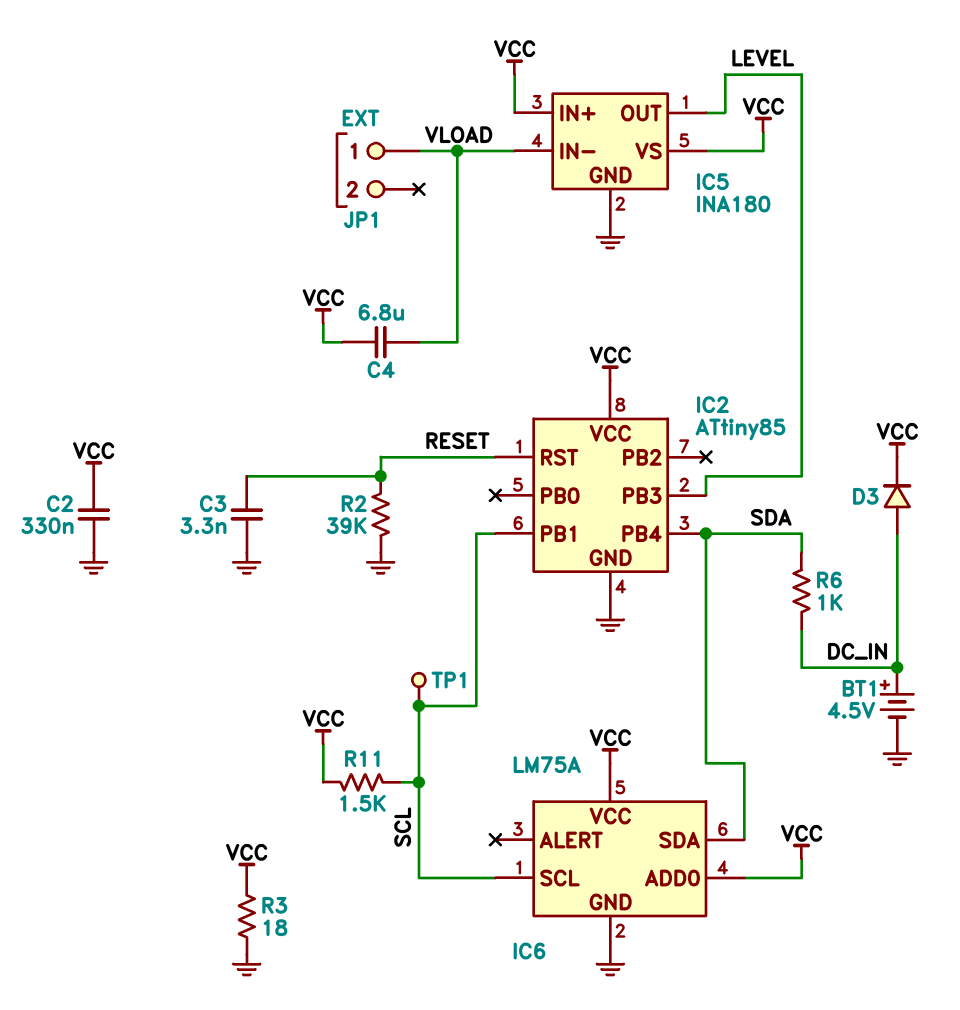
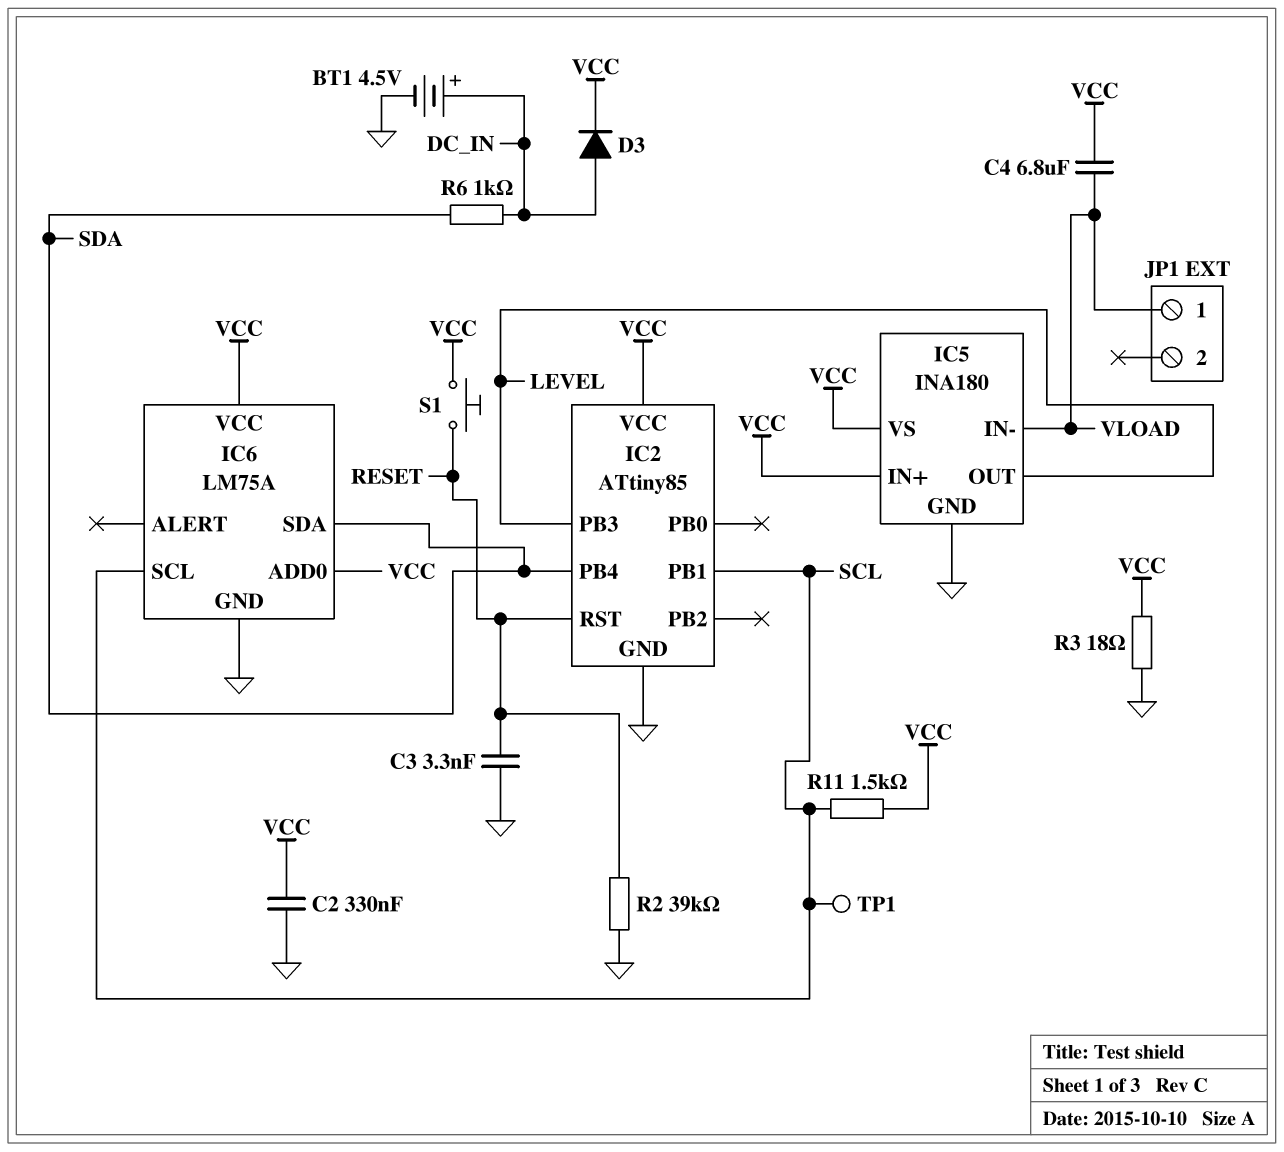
S1: none -> button (RESET, VCC)

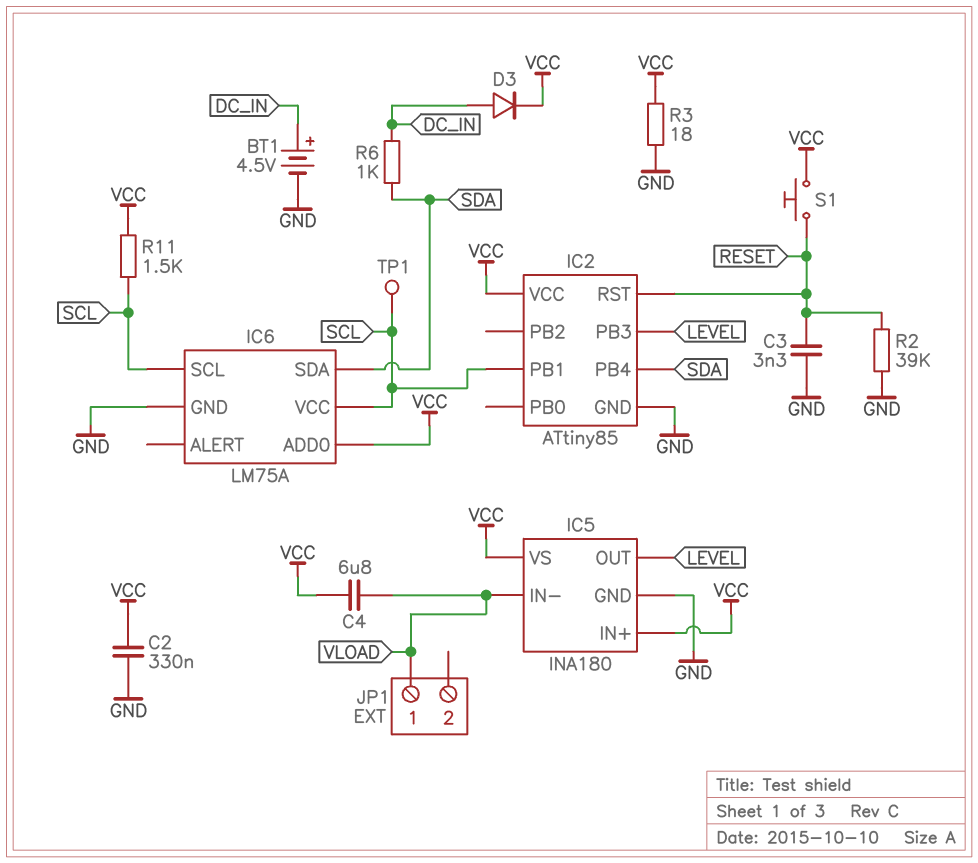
IC6 pin VCC: VCC -> SCL

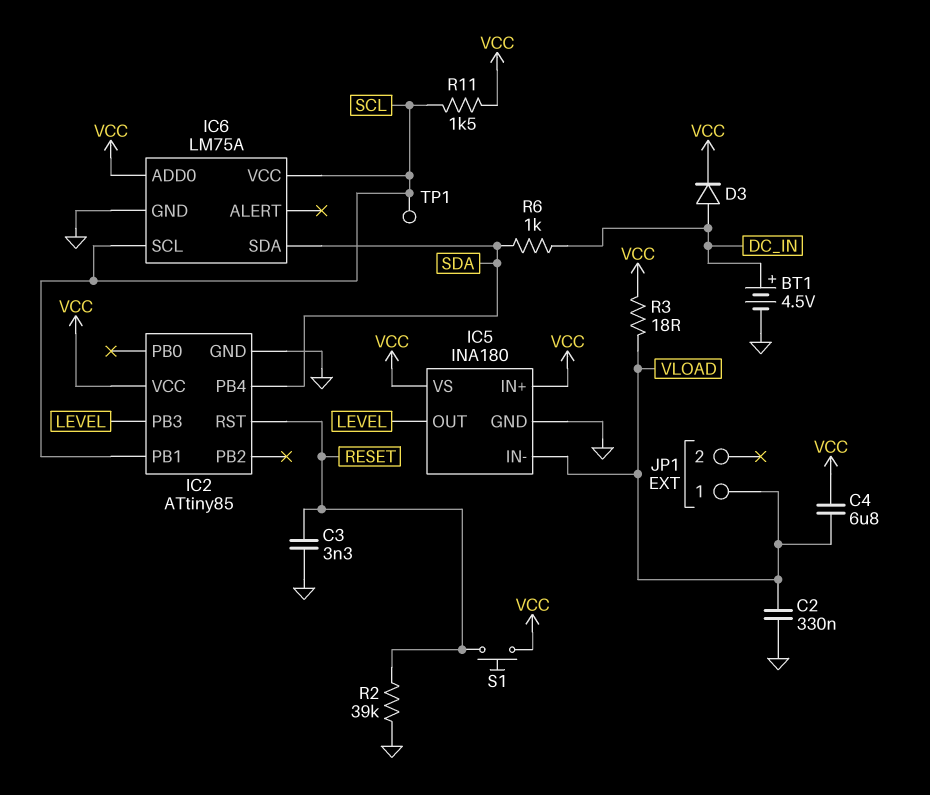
C2: 330nF (GND, VCC) -> 330nF (GND, VLOAD)
R3: 18 (GND, VCC) -> 18 (VCC, VLOAD)

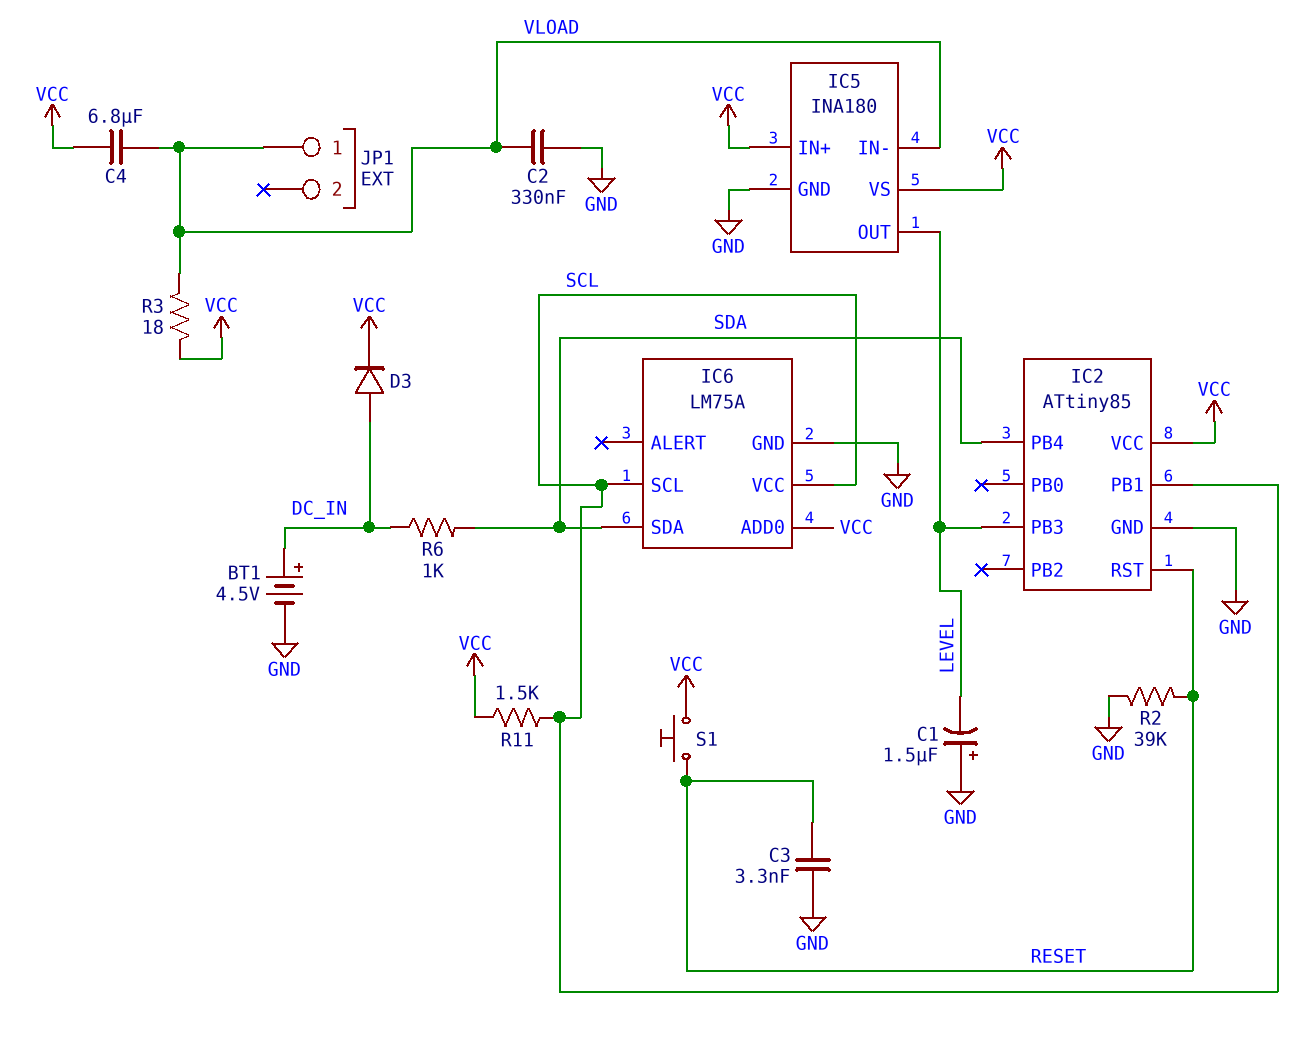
C1: none -> 1.5uF (plus GND, minus LEVEL)
TP1: test point (SCL) -> none

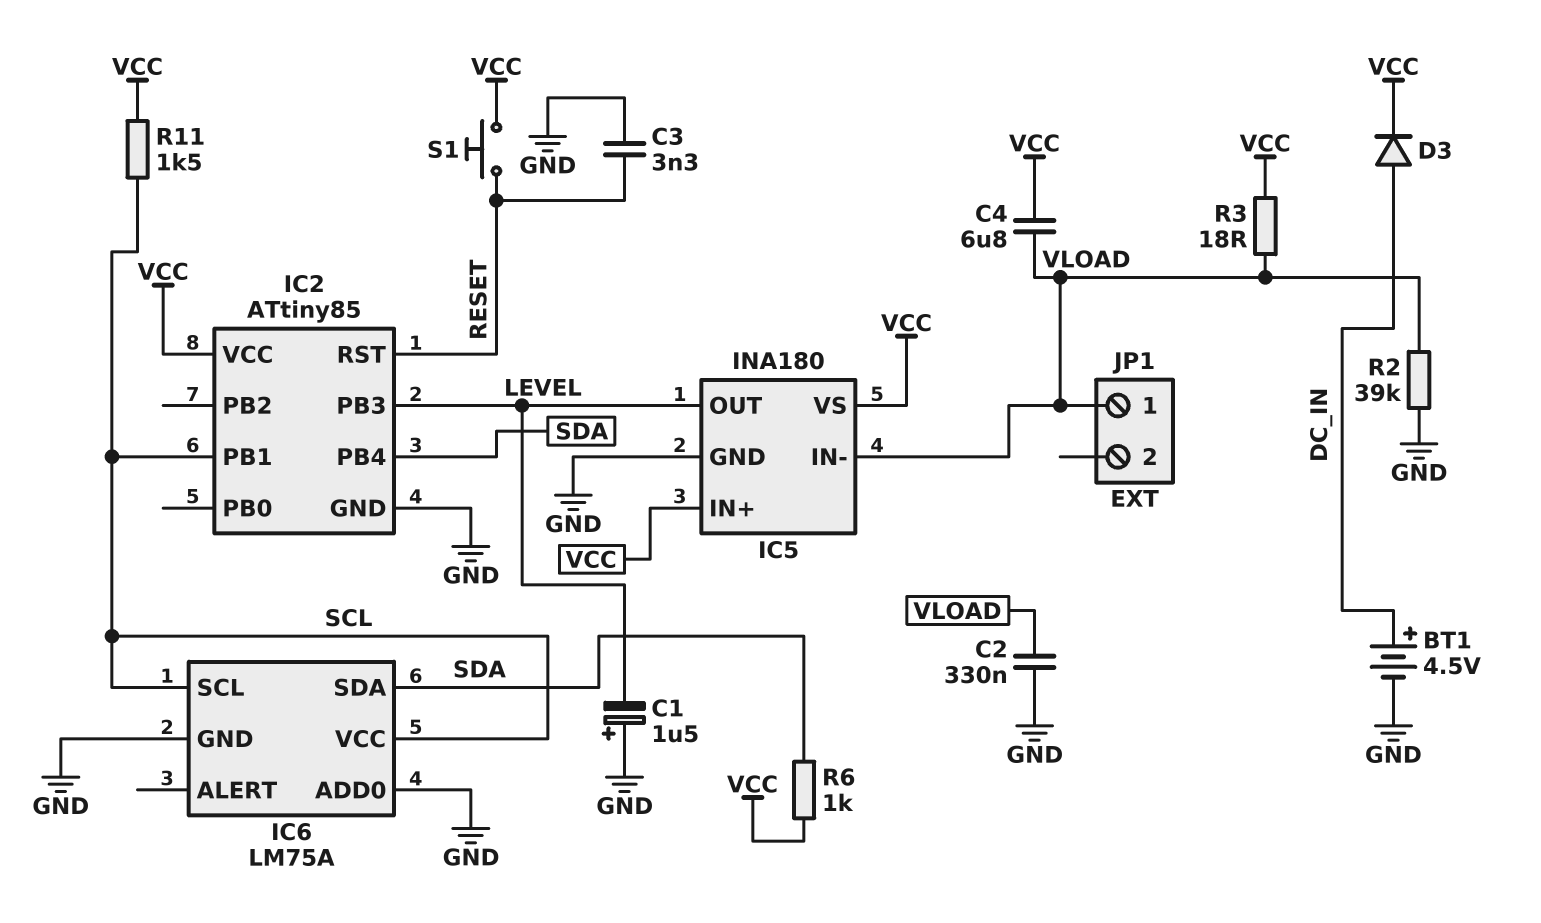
IC6 pin ADD0: VCC -> GND
R2: 39k (GND, RESET) -> 39k (GND, VLOAD)
R6: 1k (DC_IN, SDA) -> 1k (SDA, VCC)

